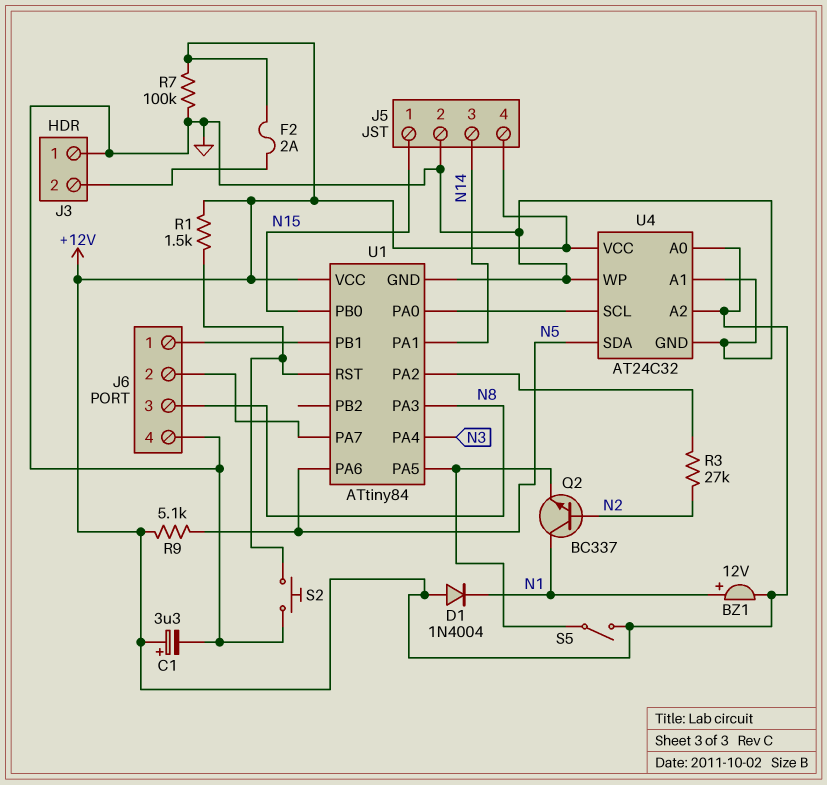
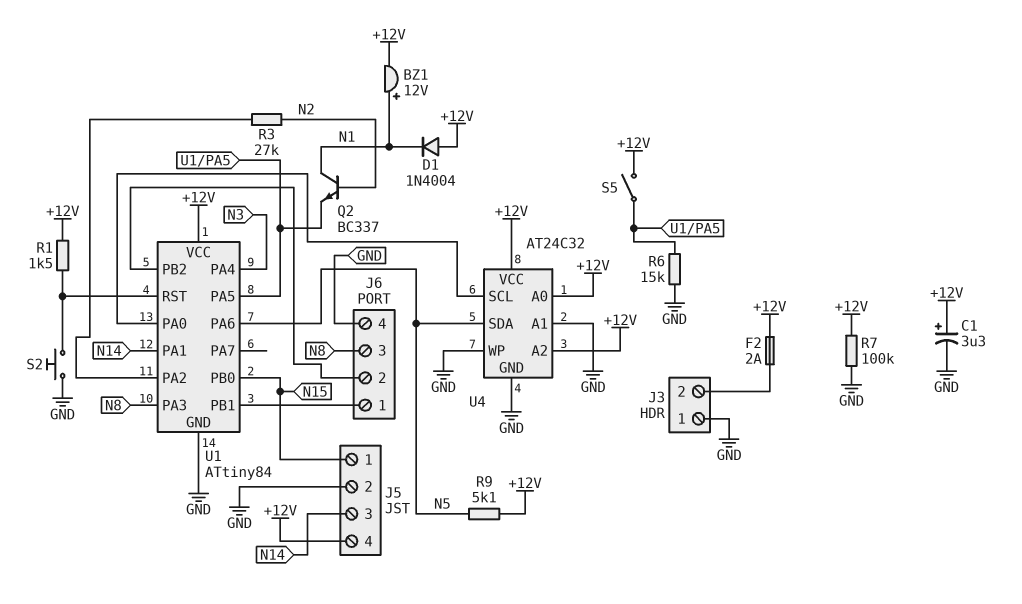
R6: none -> 15k (GND, U1/PA5)
U1 pin PA7: J6/2 -> none
U1 pin PB2: none -> J6/2

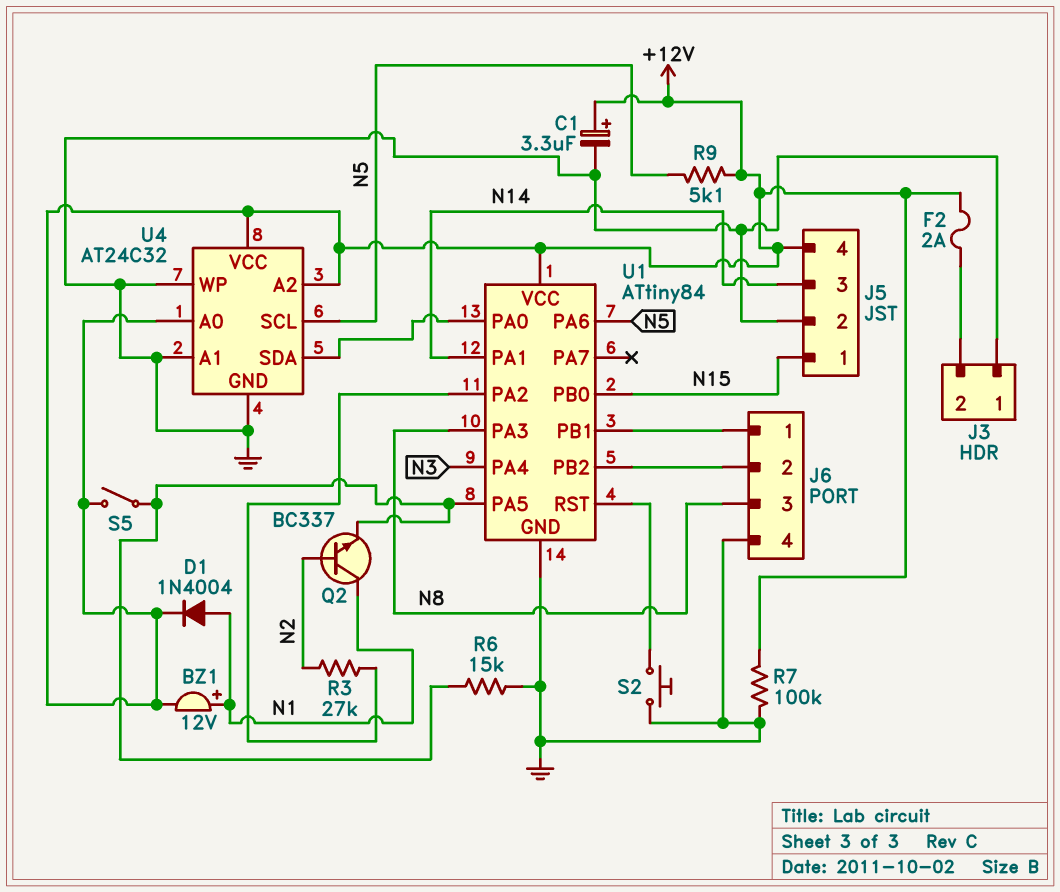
D1: diode 1N4004 (A +12V, K N1) -> diode 1N4004 (A N1, K +12V)
R1: 1.5k (+12V, U1/RST) -> none
U4 pin SCL: U1/PA0 -> N5
U4 pin SDA: N5 -> U1/PA0

